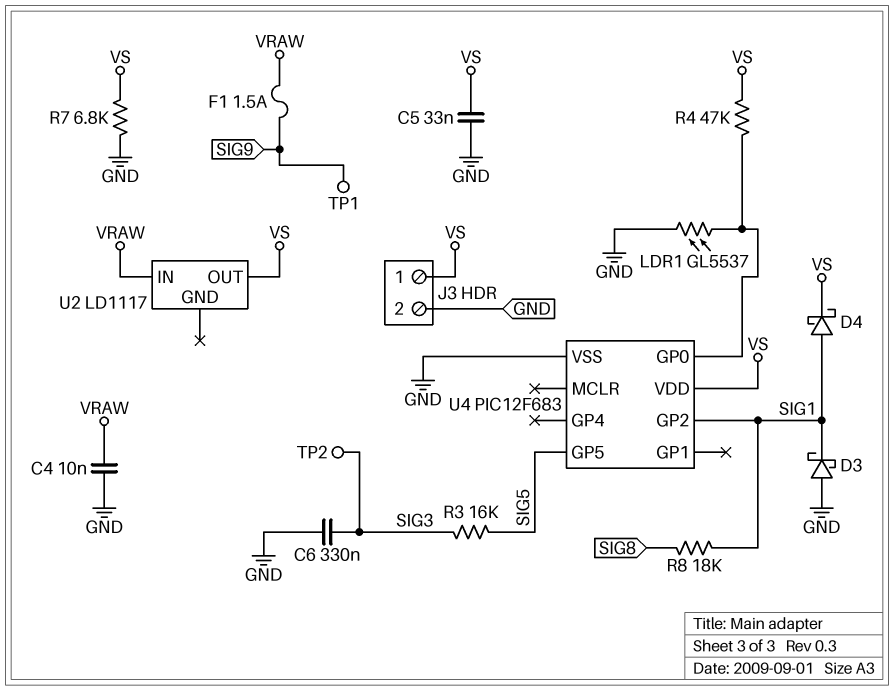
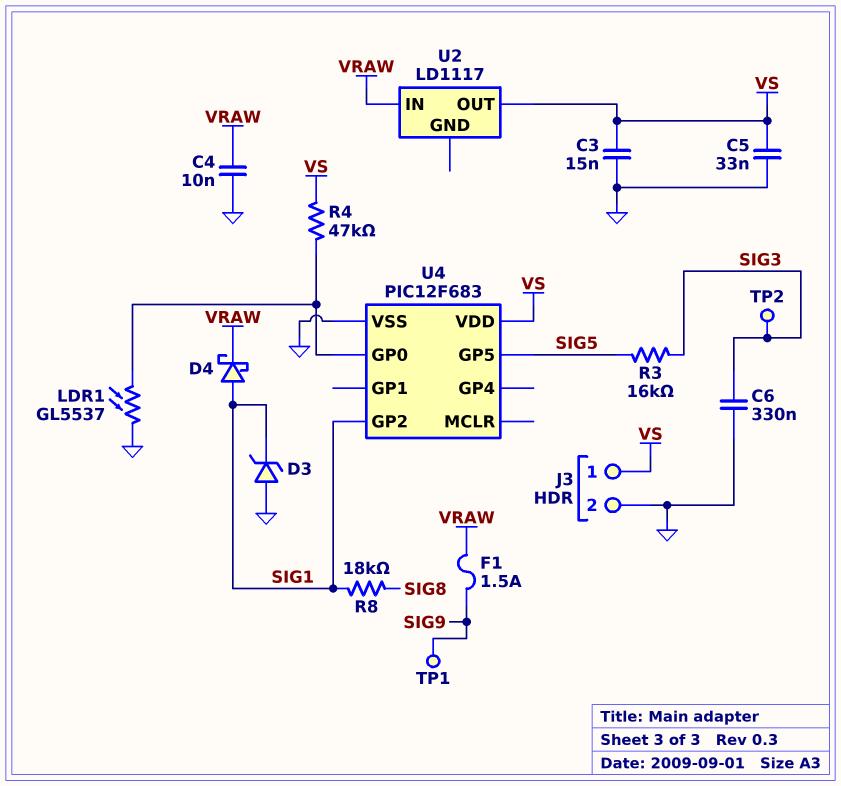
C3: none -> 15nF (GND, VS)
D3: schottky (A GND, K SIG1) -> zener (A GND, K SIG1)
D4: schottky (A SIG1, K VS) -> schottky (A SIG1, K VRAW)
R7: 6.8k (GND, VS) -> none

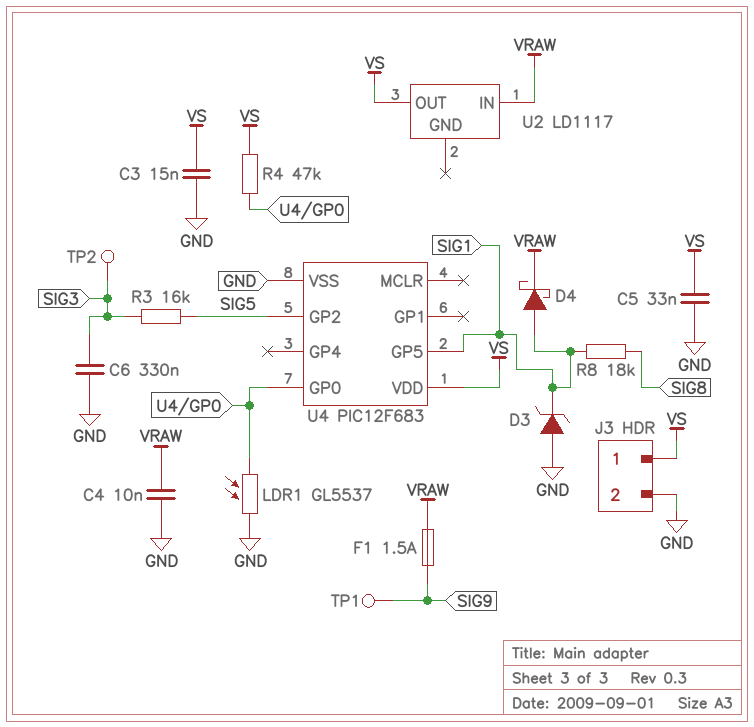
U4 pin GP2: SIG1 -> SIG5
U4 pin GP5: SIG5 -> SIG1

